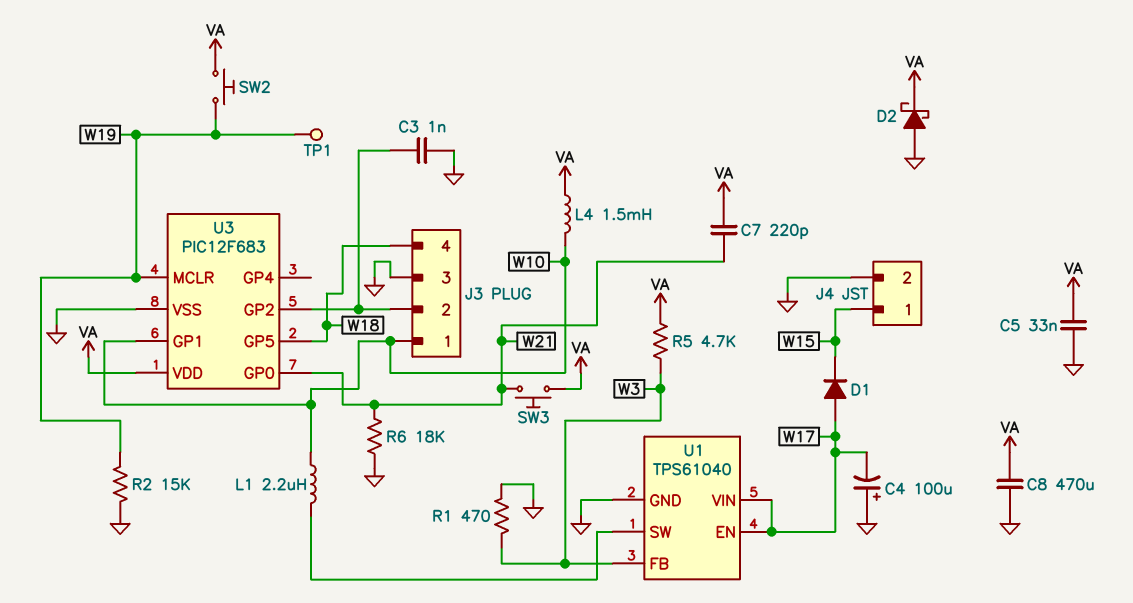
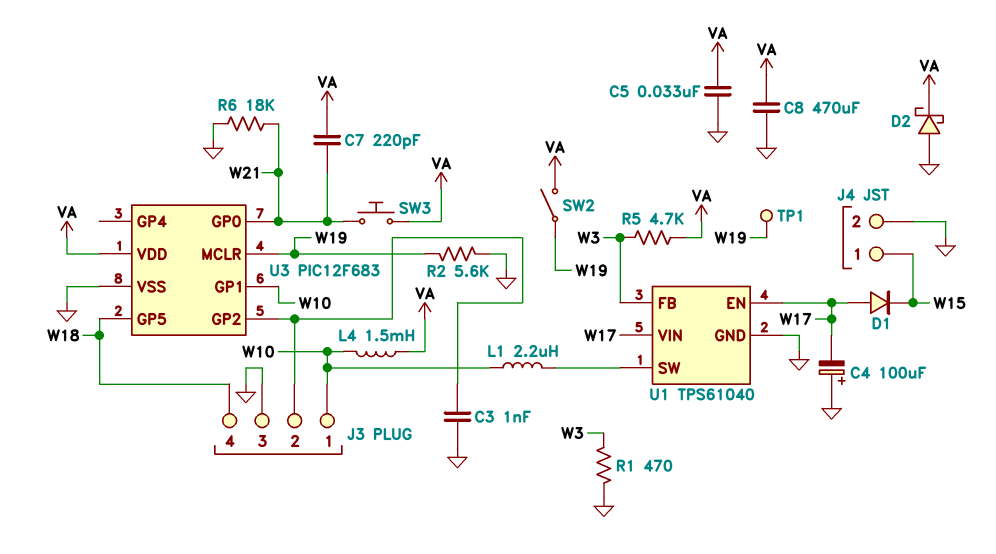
R2: 15k (GND, W19) -> 5.6k (GND, W19)
SW2: button (VA, W19) -> switch (VA, W19)

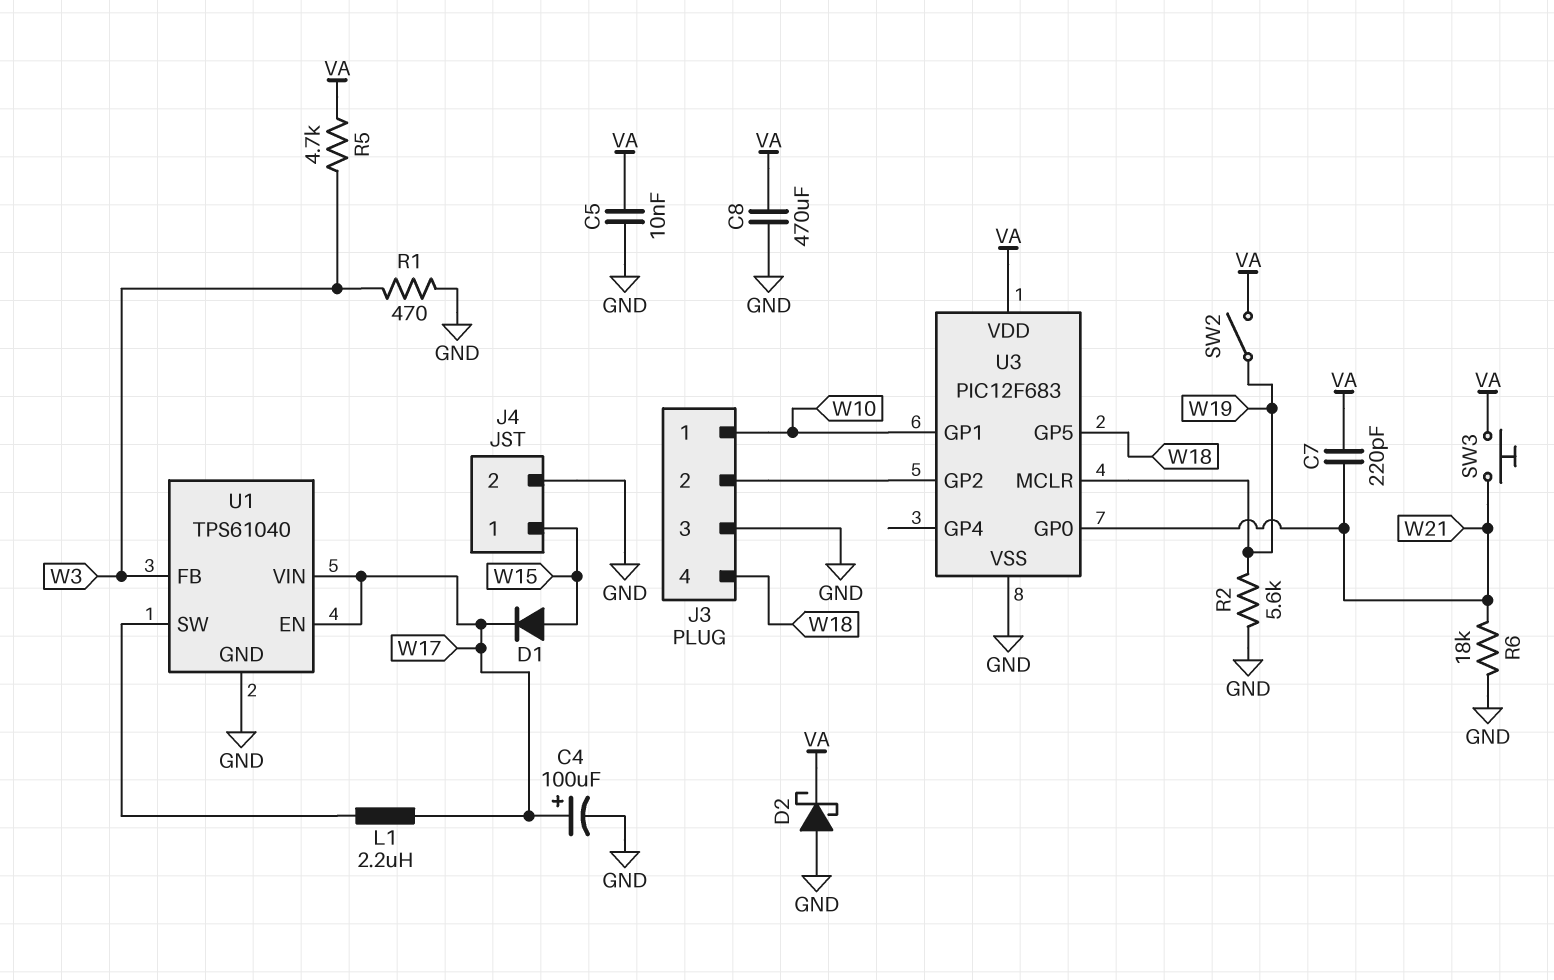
C3: 1nF (GND, J3/2) -> none
C4: 100uF (plus GND, minus W17) -> 100uF (plus W17, minus GND)
C5: 33nF (GND, VA) -> 10nF (GND, VA)
D1: diode (A W17, K W15) -> diode (A W15, K W17)
L1: 2.2uH (U1/SW, W10) -> 2.2uH (U1/SW, W17)
L4: 1.5mH (VA, W10) -> none
TP1: test point (W19) -> none

